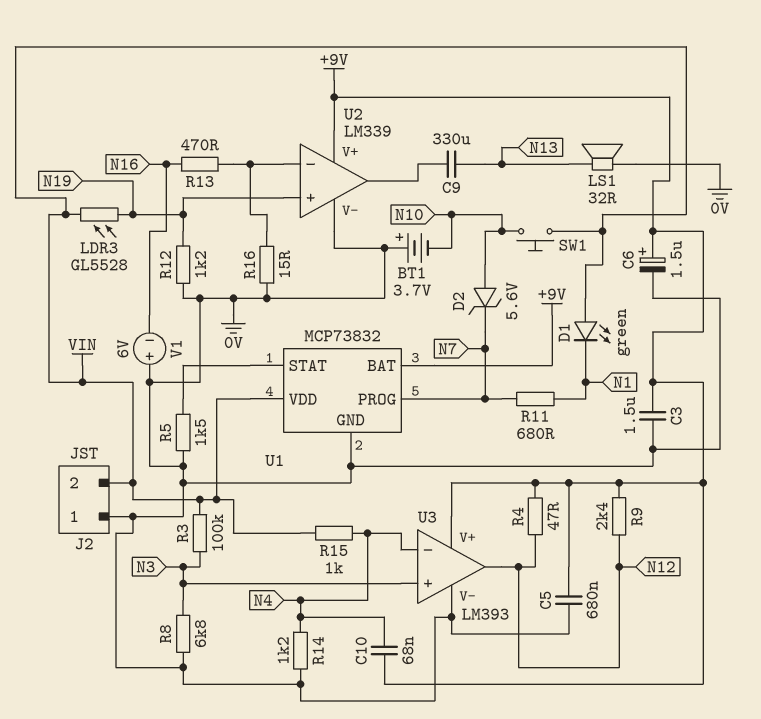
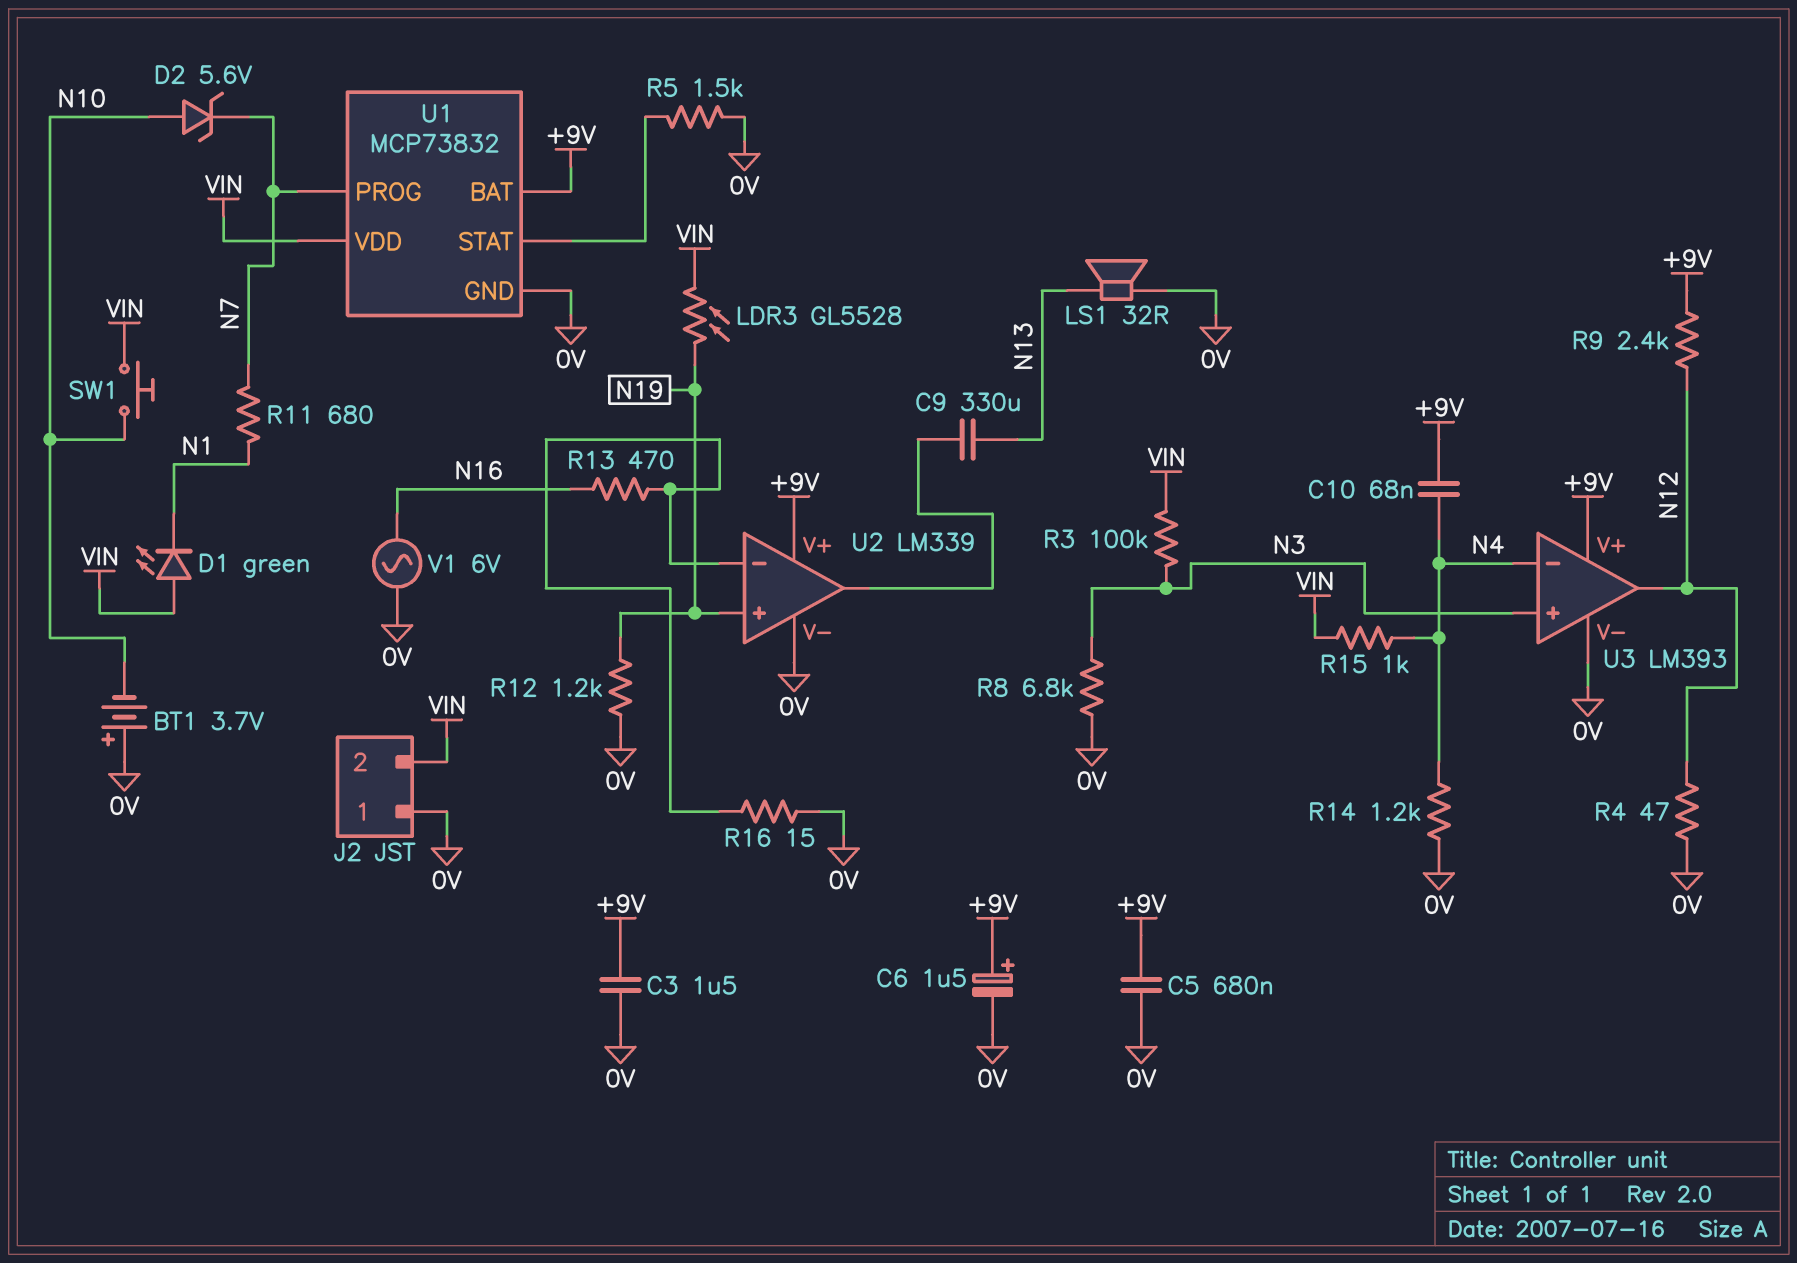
R4: 47 (+9V, N12) -> 47 (0V, N12)
V1: 6V (plus 0V, minus N16) -> AC 6V (0V, N16)

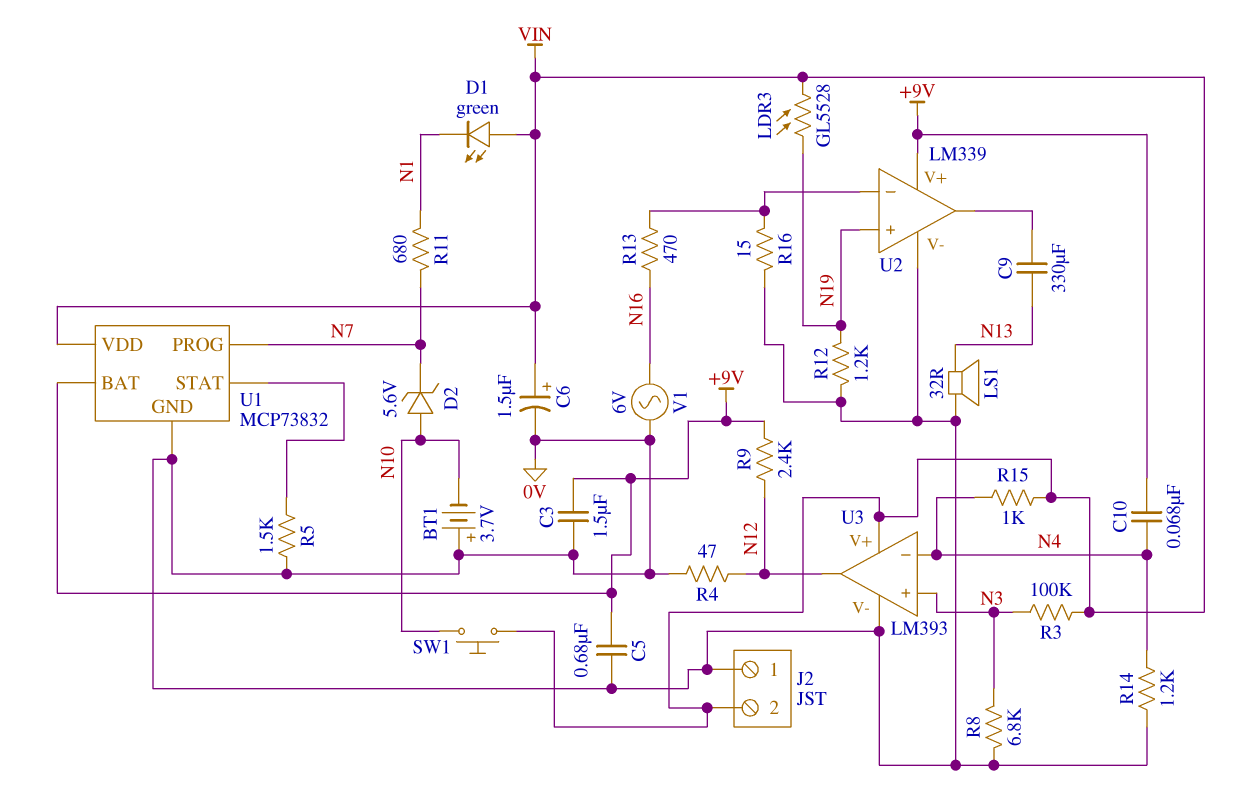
C6: 1.5uF (plus +9V, minus 0V) -> 1.5uF (plus VIN, minus 0V)
U3 pin V+: +9V -> VIN

